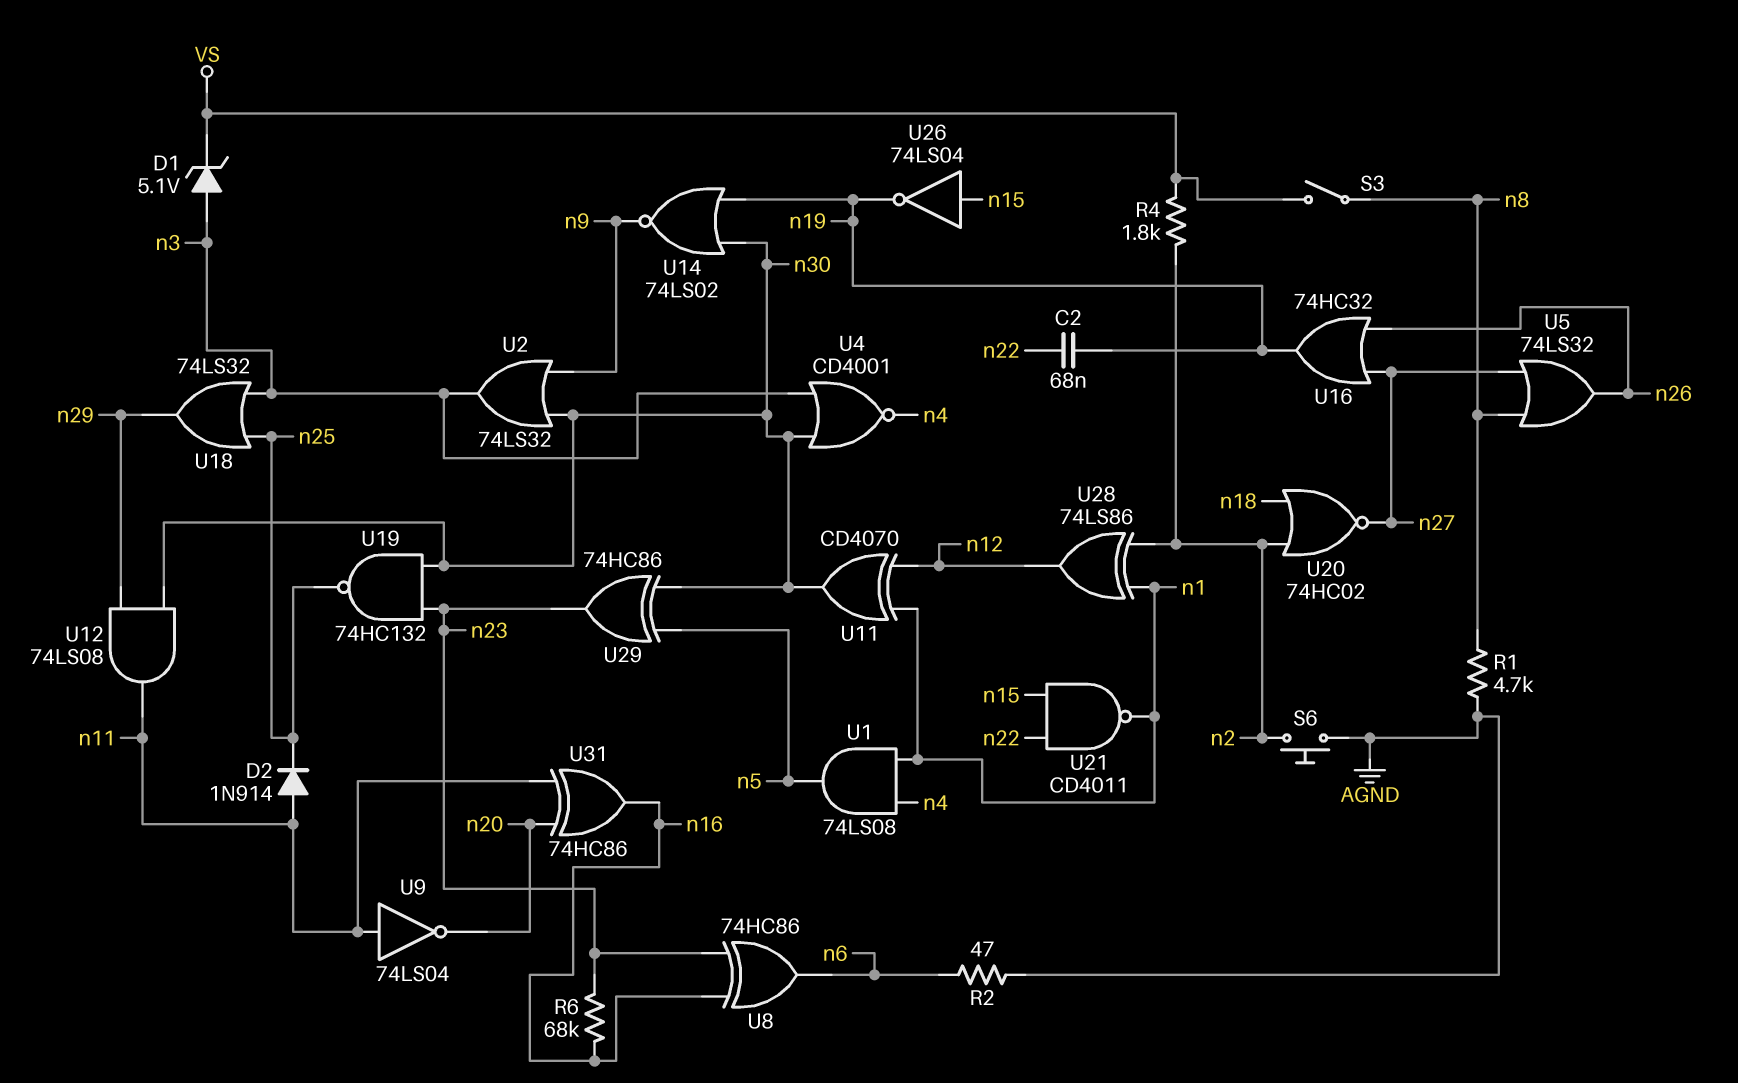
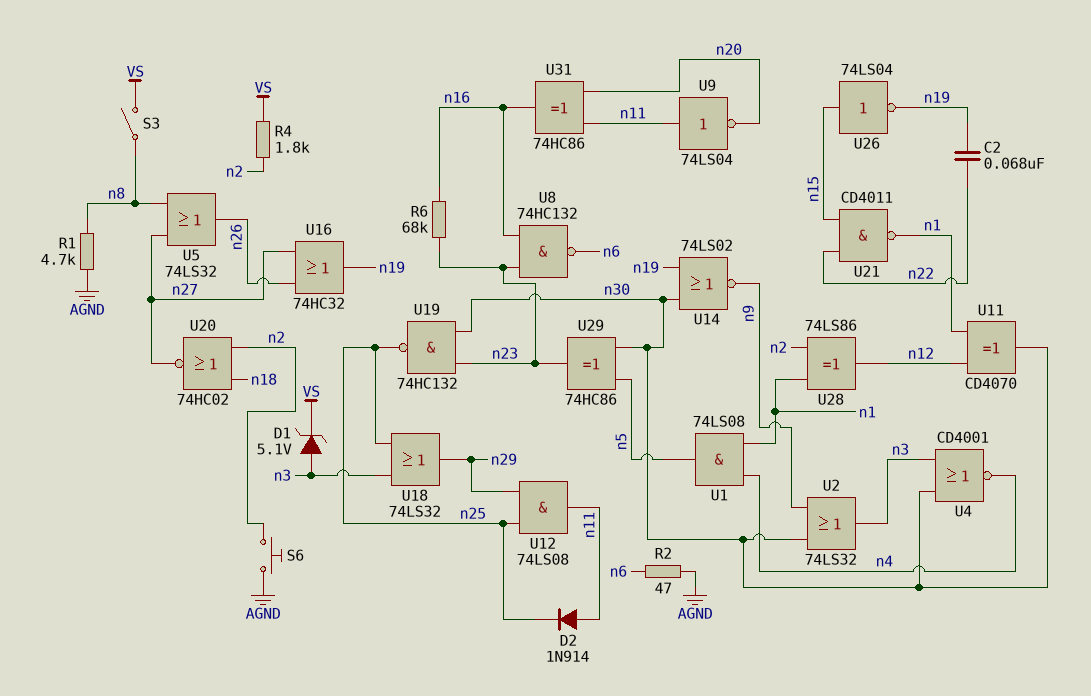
U8: XOR 74HC86 (in n16, in n23, out n6) -> NAND 74HC132 (in n16, in n23, out n6)
U12: AND 74LS08 (in n29, in n30, out n11) -> AND 74LS08 (in n25, in n29, out n11)

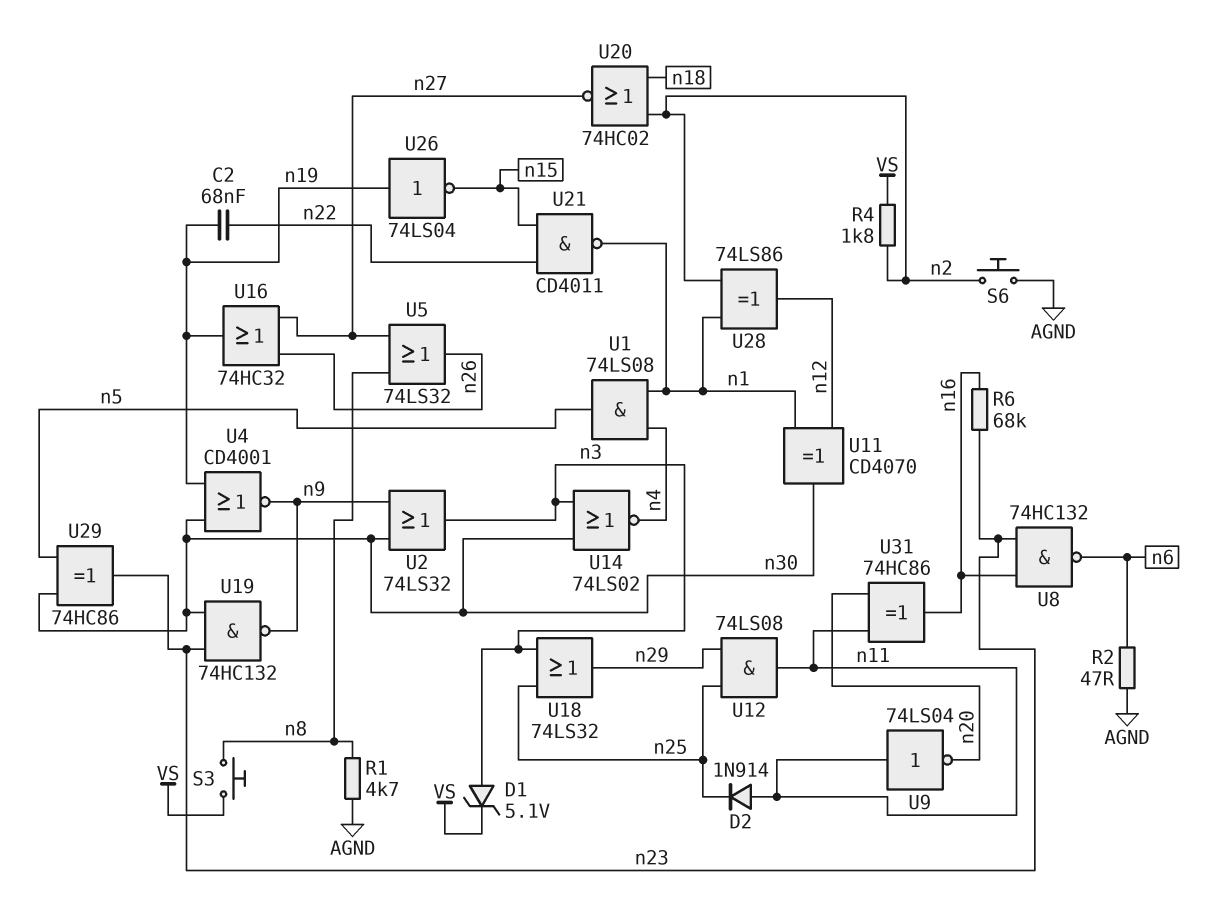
S3: switch (VS, n8) -> button (VS, n8)
U4: NOR CD4001 (in n3, in n30, out n4) -> NOR CD4001 (in n19, in n30, out n9)
U14: NOR 74LS02 (in n19, in n30, out n9) -> NOR 74LS02 (in n3, in n30, out n4)
U19: NAND 74HC132 (in n23, in n30, out n25) -> NAND 74HC132 (in n23, in n30, out n9)
U26: NOT 74LS04 (in n15, out n19) -> NOT 74LS04 (in n19, out n15)

